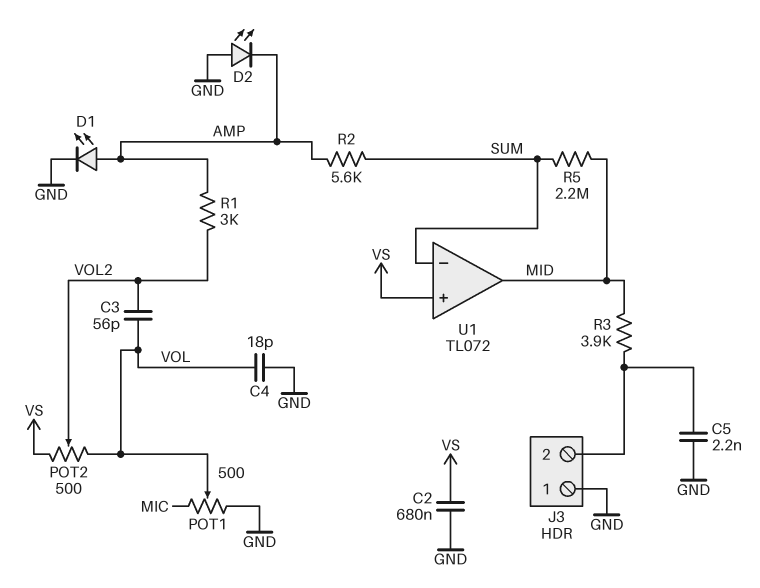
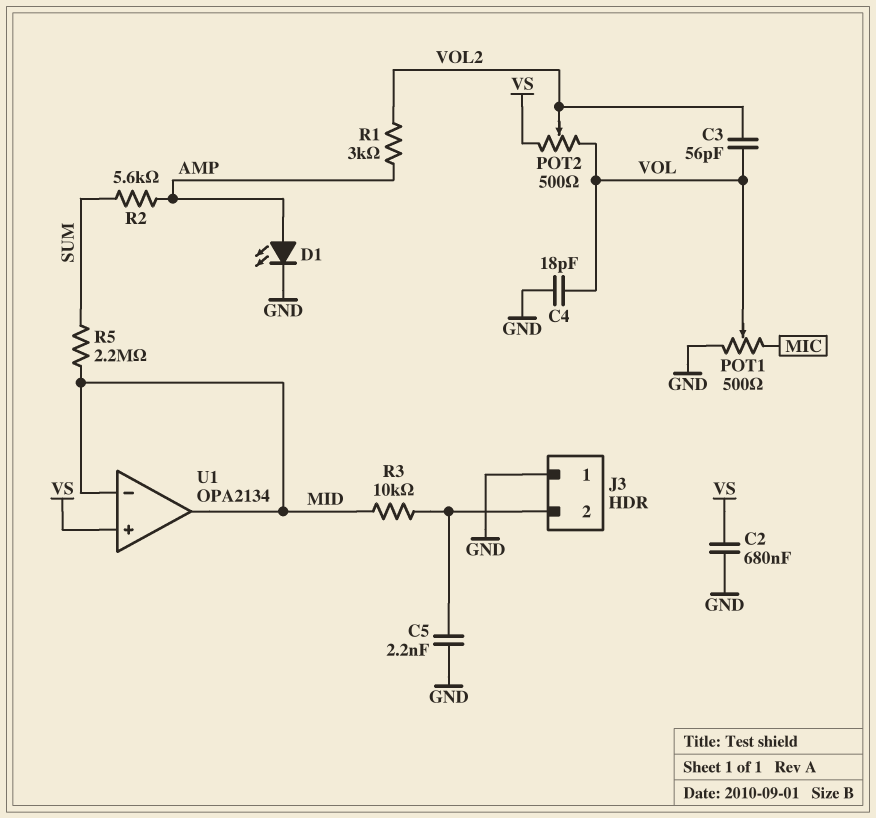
D2: LED (A GND, K AMP) -> none
R3: 3.9k (J3/2, MID) -> 10k (J3/2, MID)
U1: TL072 -> OPA2134
U1 pin in-: SUM -> MID

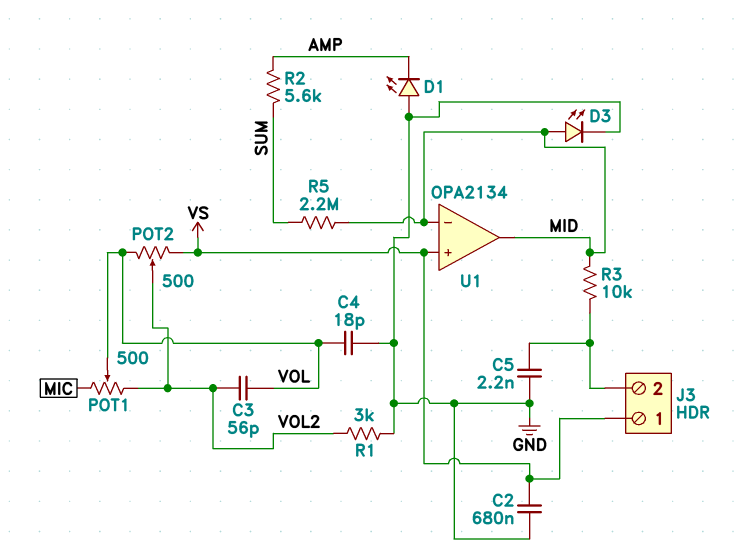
D1: LED (A AMP, K GND) -> LED (A GND, K AMP)
D3: none -> LED (A MID, K GND)
J3 pin 1: GND -> VS
POT1: 500 (GND, MIC, wiper VOL) -> 500 (MIC, VOL2, wiper VOL)
R1: 3k (AMP, VOL2) -> 3k (GND, VOL2)

